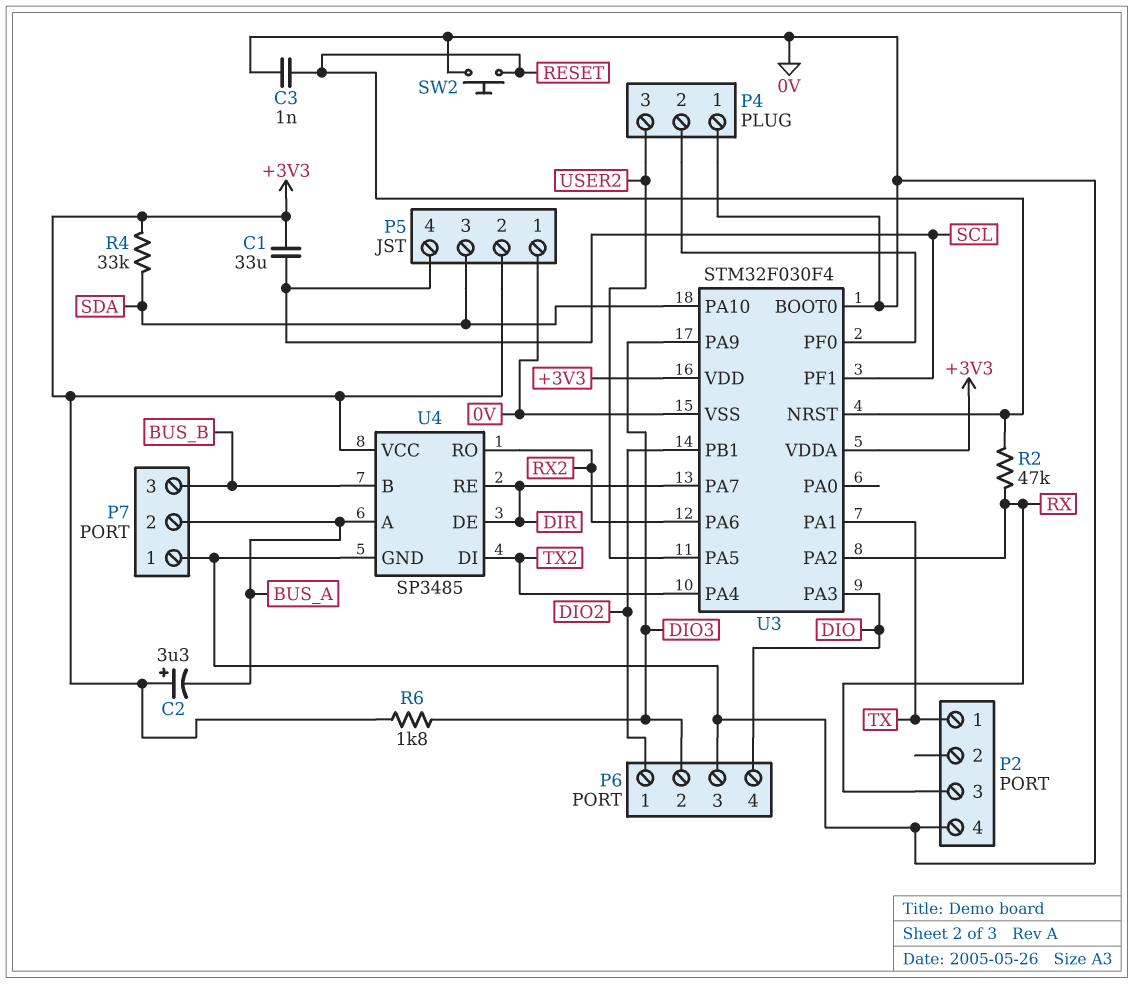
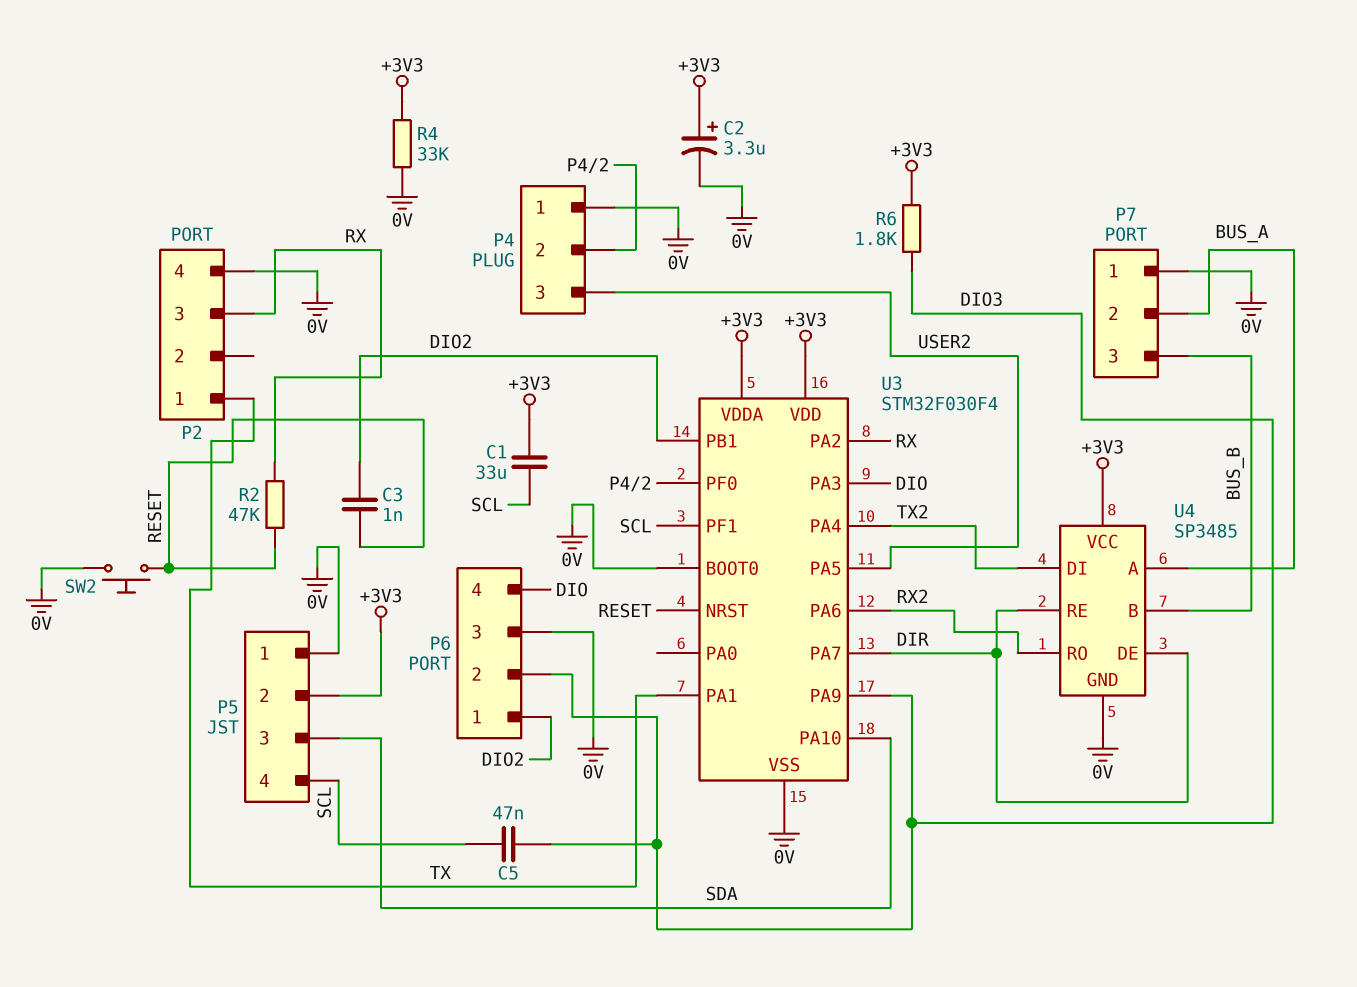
C2: 3.3uF (plus +3V3, minus BUS_A) -> 3.3uF (plus +3V3, minus 0V)
C3: 1nF (0V, RESET) -> 1nF (DIO2, RESET)
C5: none -> 47nF (DIO3, SCL)
R4: 33k (+3V3, SDA) -> 33k (+3V3, 0V)

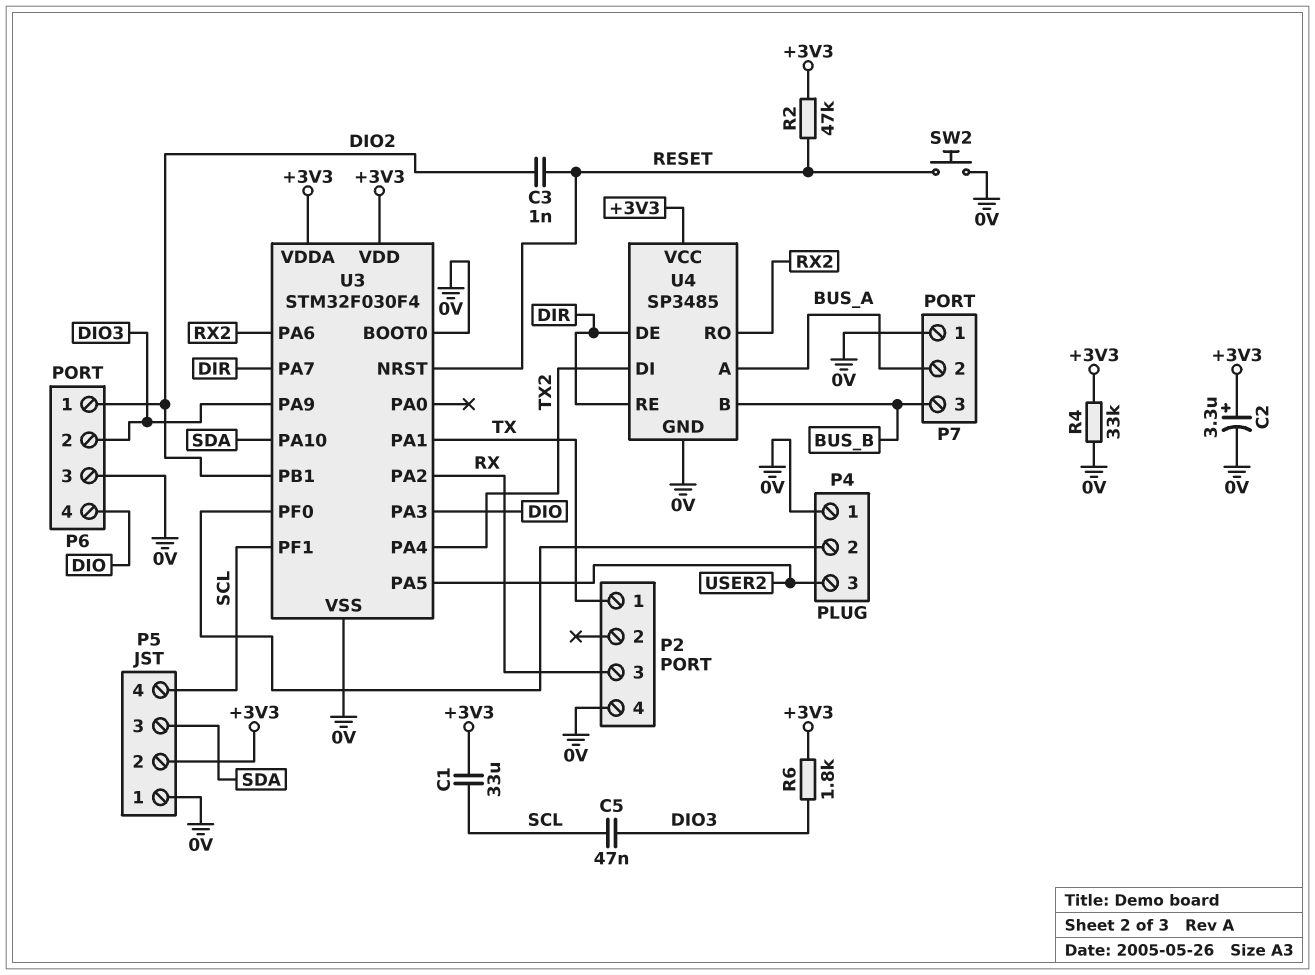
R2: 47k (RESET, RX) -> 47k (+3V3, RESET)

